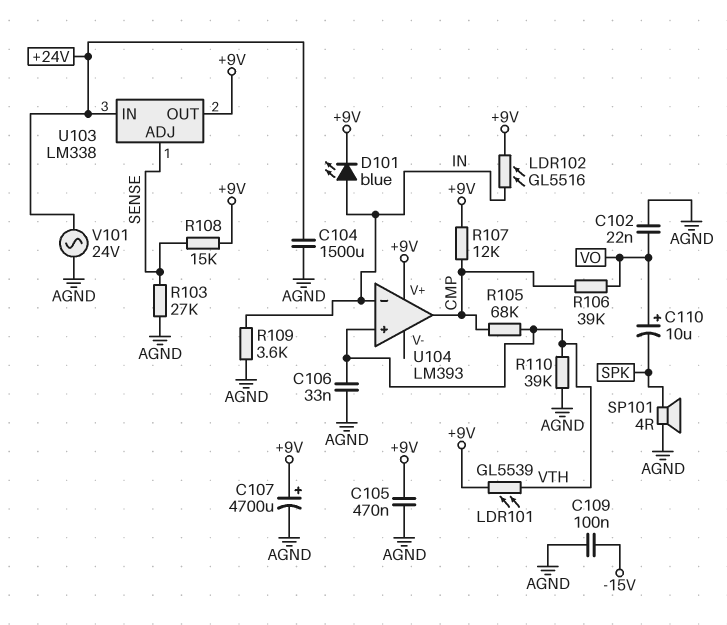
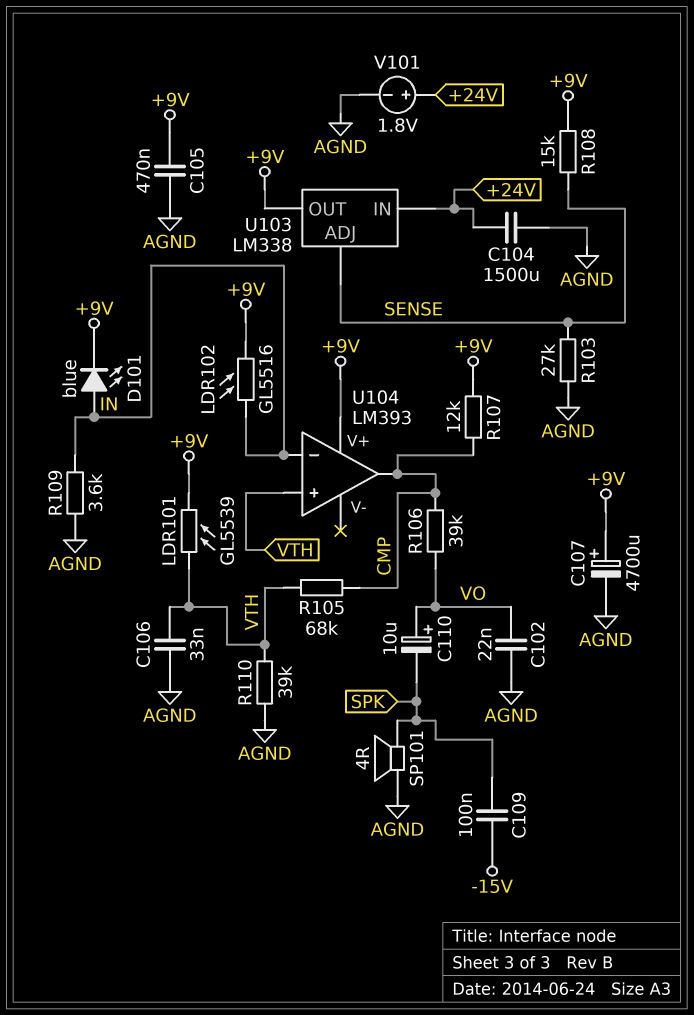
C109: 100nF (-15V, AGND) -> 100nF (-15V, SPK)
V101: AC 24V (+24V, AGND) -> 1.8V (plus +24V, minus AGND)

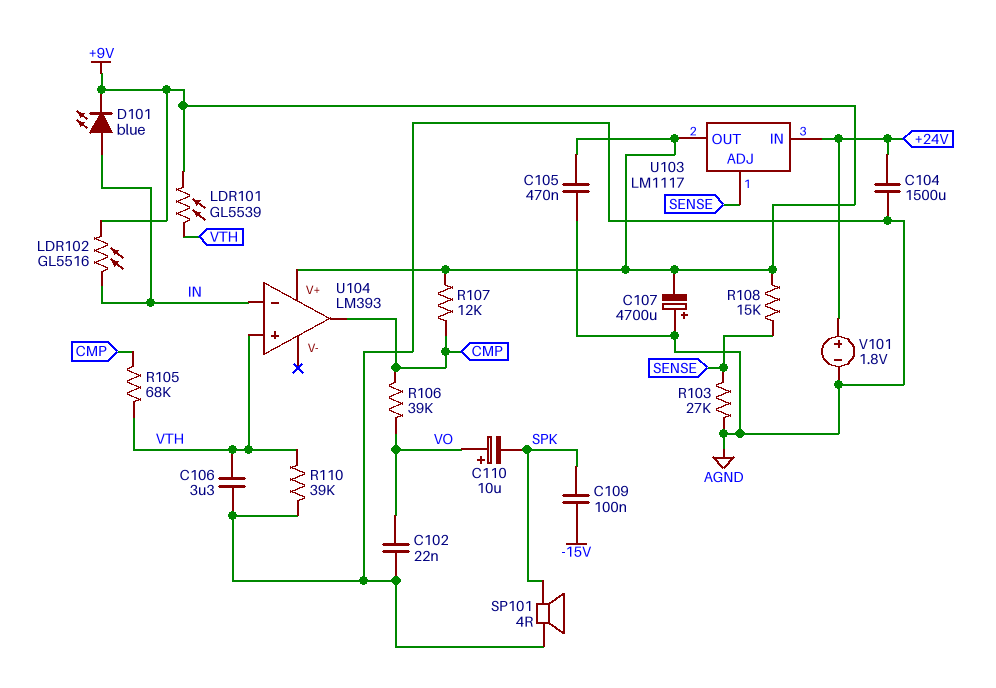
C106: 33nF (AGND, VTH) -> 3.3uF (AGND, VTH)
C107: 4700uF (plus +9V, minus AGND) -> 4700uF (plus AGND, minus +9V)
R109: 3.6k (AGND, IN) -> none
U103: LM338 -> LM1117

